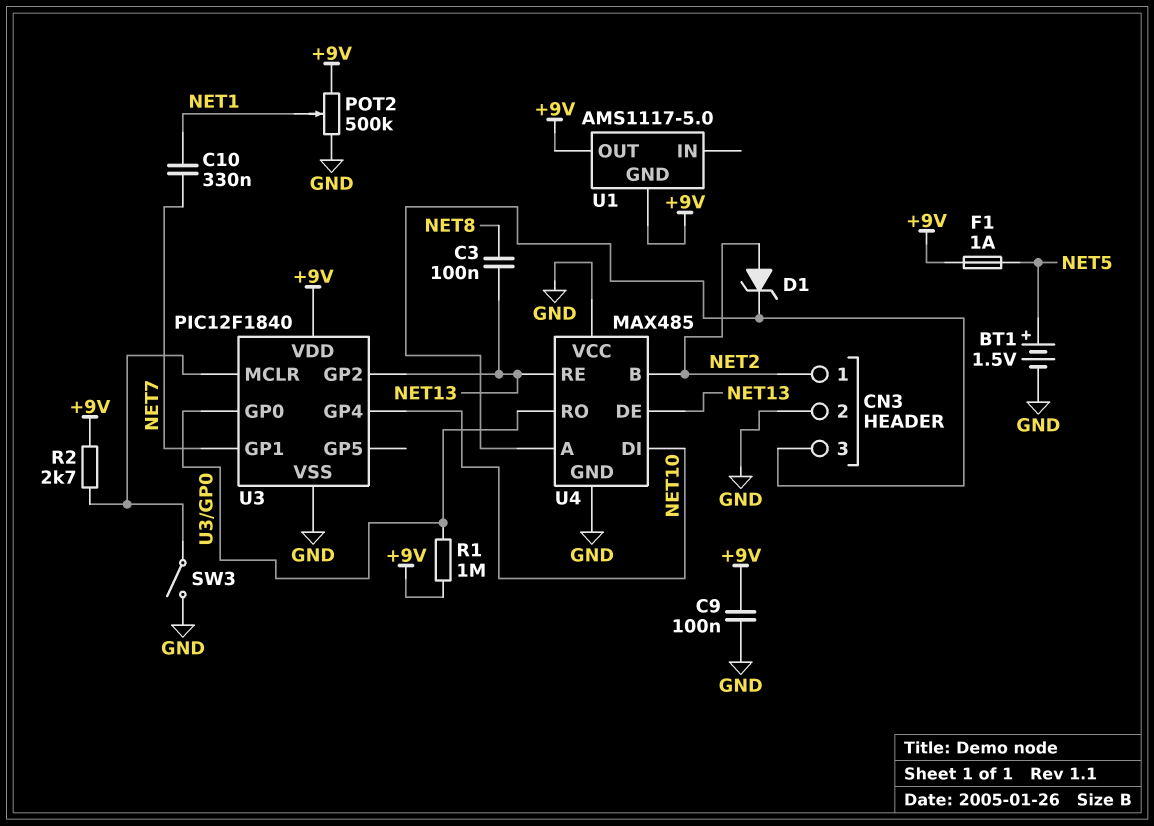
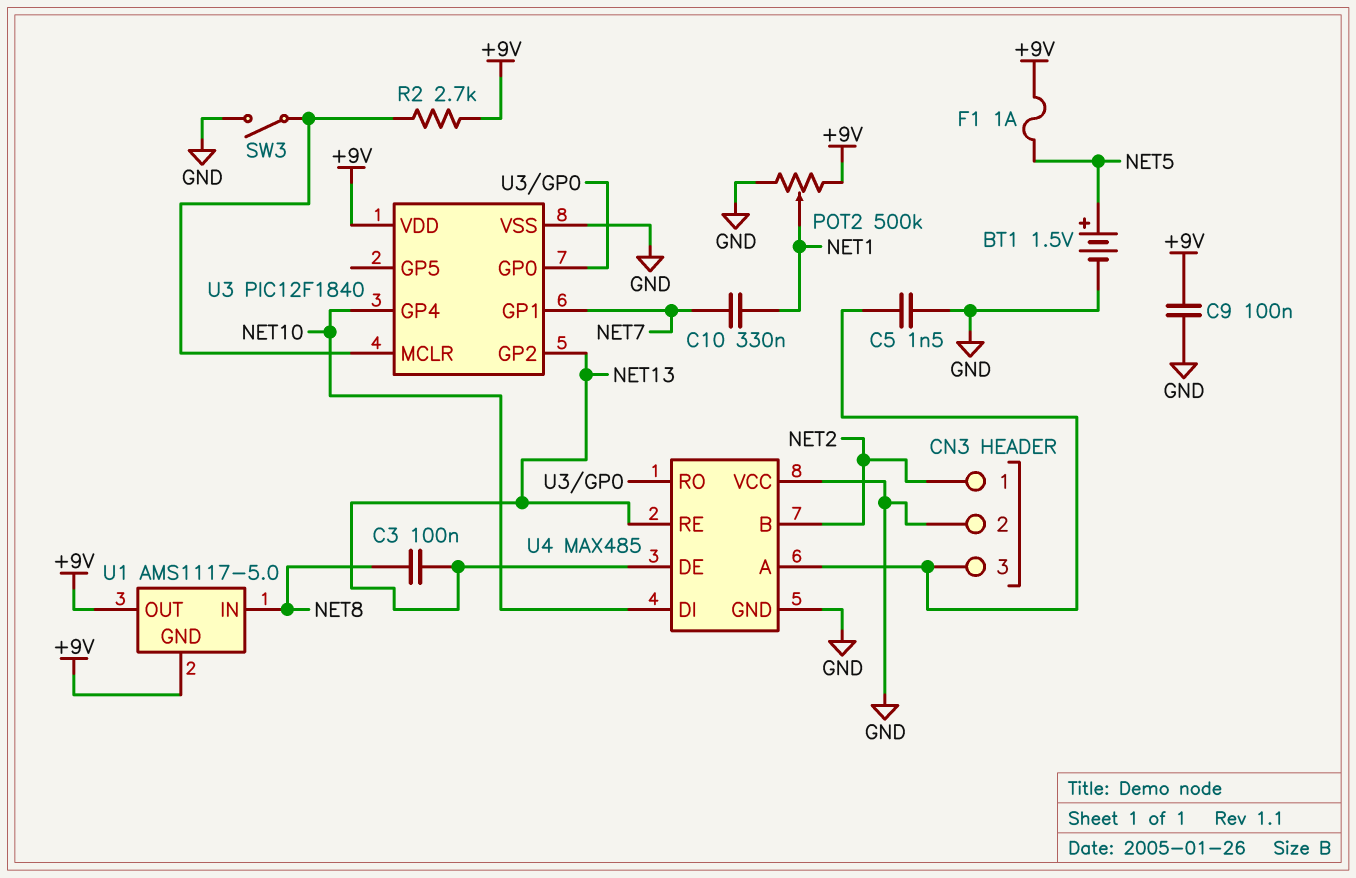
C5: none -> 1.5nF (CN3/3, GND)
D1: zener (A NET2, K CN3/3) -> none
R1: 1M (+9V, U3/GP0) -> none
U1 pin IN: none -> NET8

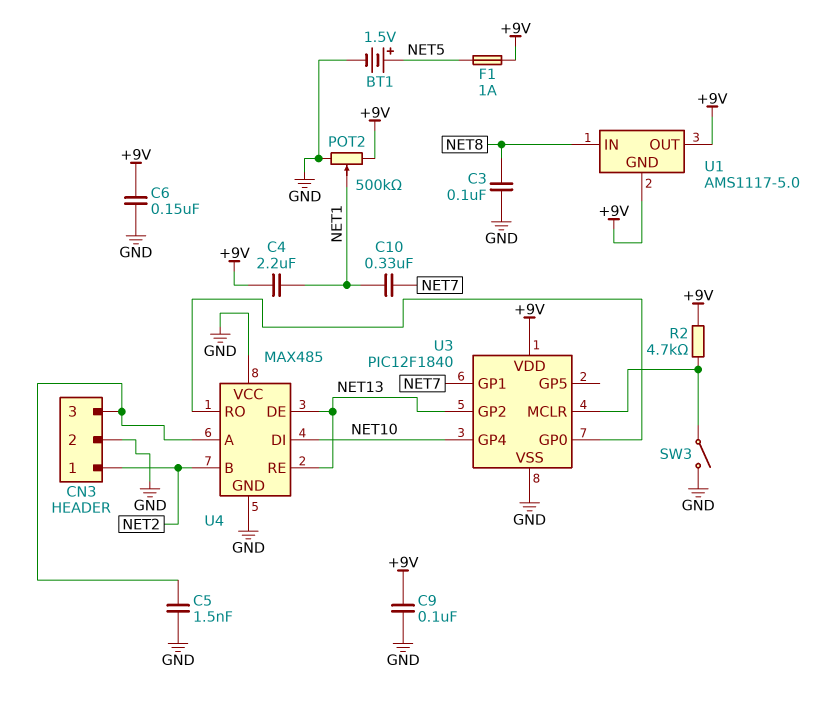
C3: 100nF (NET8, NET13) -> 100nF (GND, NET8)
C4: none -> 2.2uF (+9V, NET1)
C6: none -> 150nF (+9V, GND)
R2: 2.7k (+9V, U3/MCLR) -> 4.7k (+9V, U3/MCLR)

